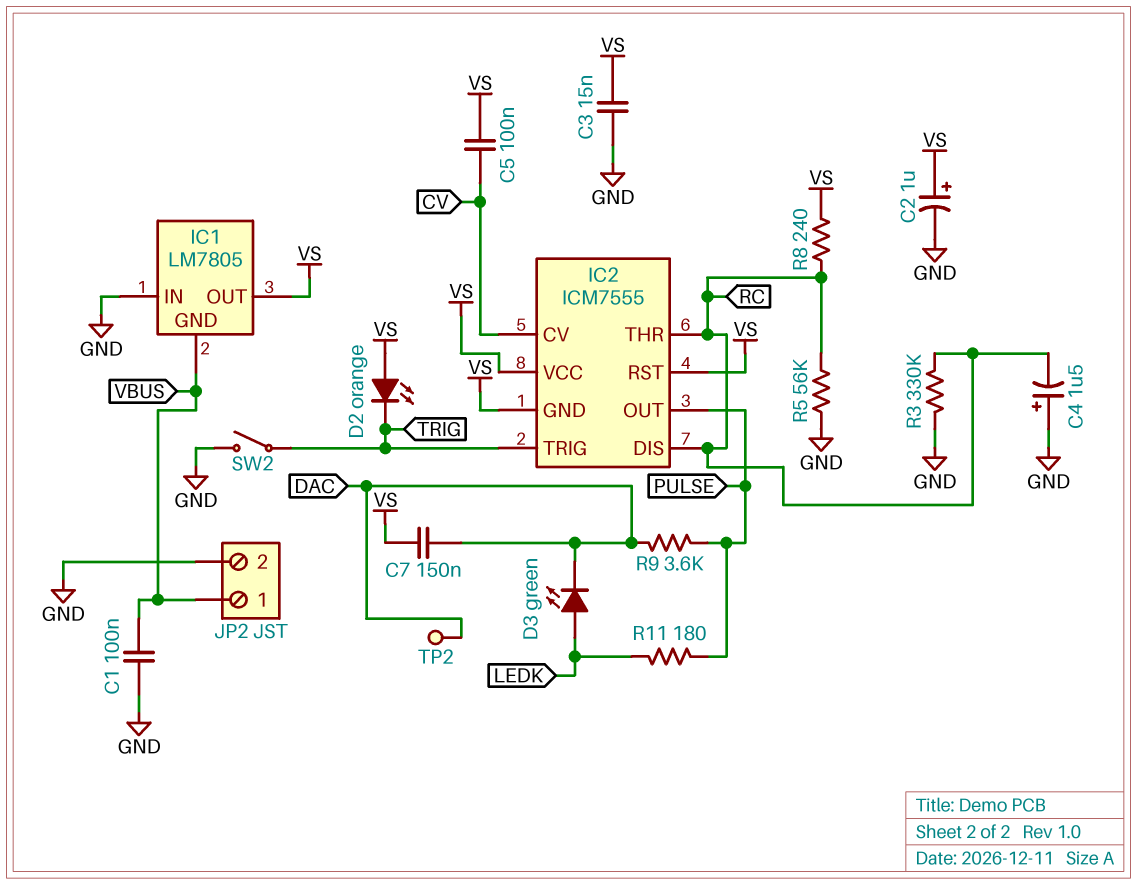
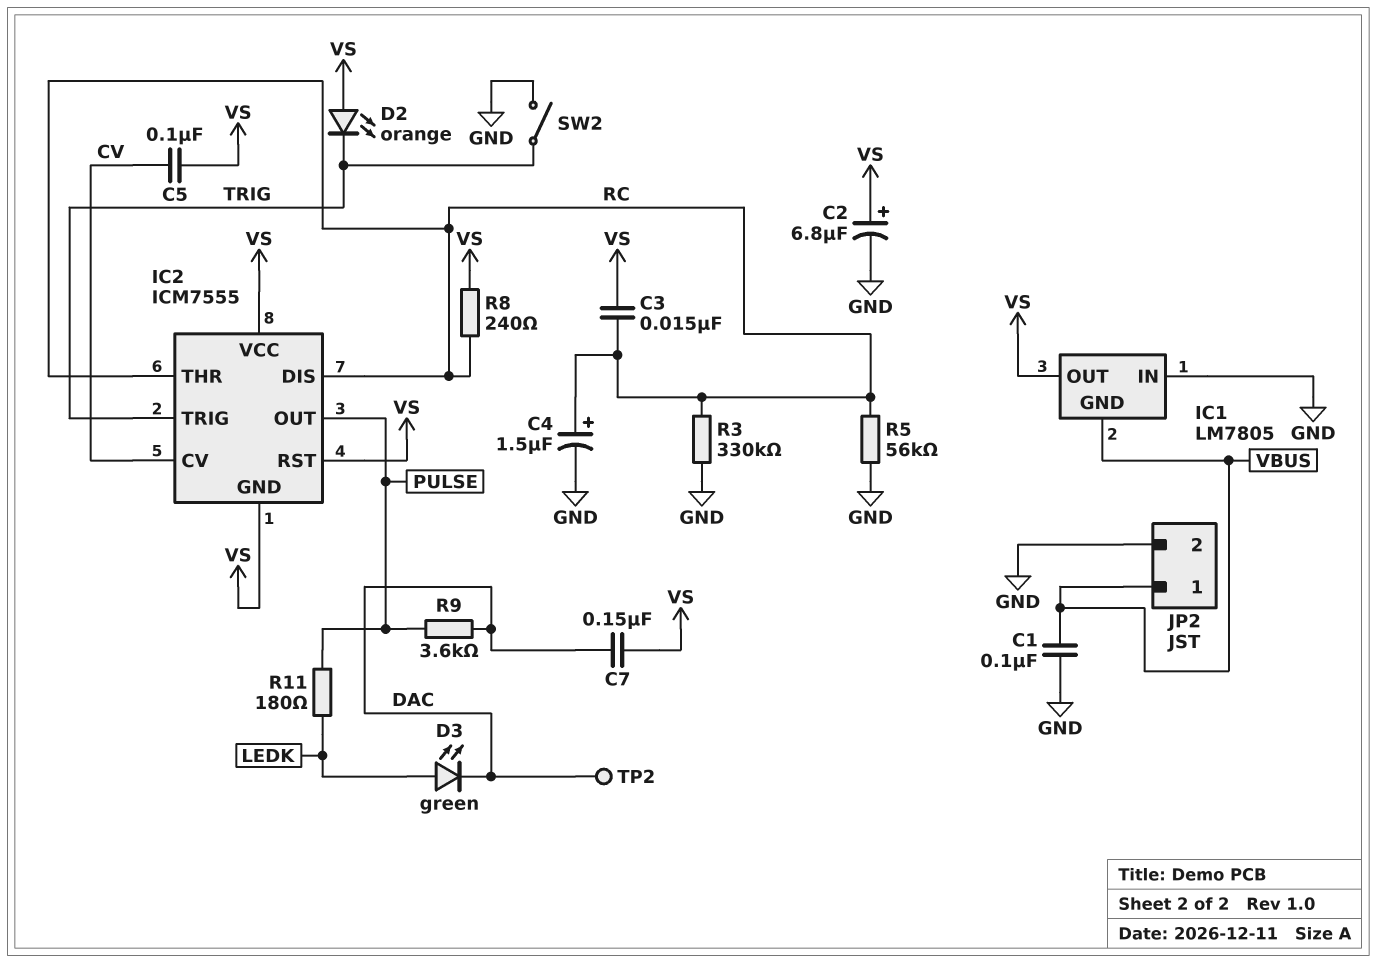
C2: 1uF (plus VS, minus GND) -> 6.8uF (plus VS, minus GND)
C3: 15nF (GND, VS) -> 15nF (RC, VS)
C4: 1.5uF (plus GND, minus RC) -> 1.5uF (plus RC, minus GND)

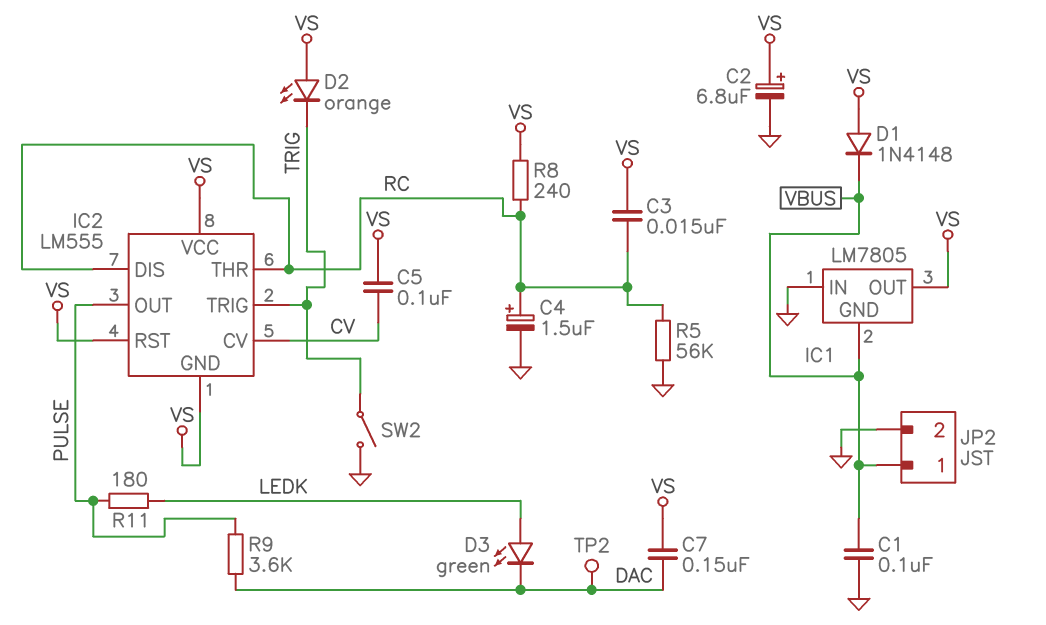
D1: none -> diode 1N4148 (A VS, K VBUS)
IC2: ICM7555 -> LM555
R3: 330k (GND, RC) -> none

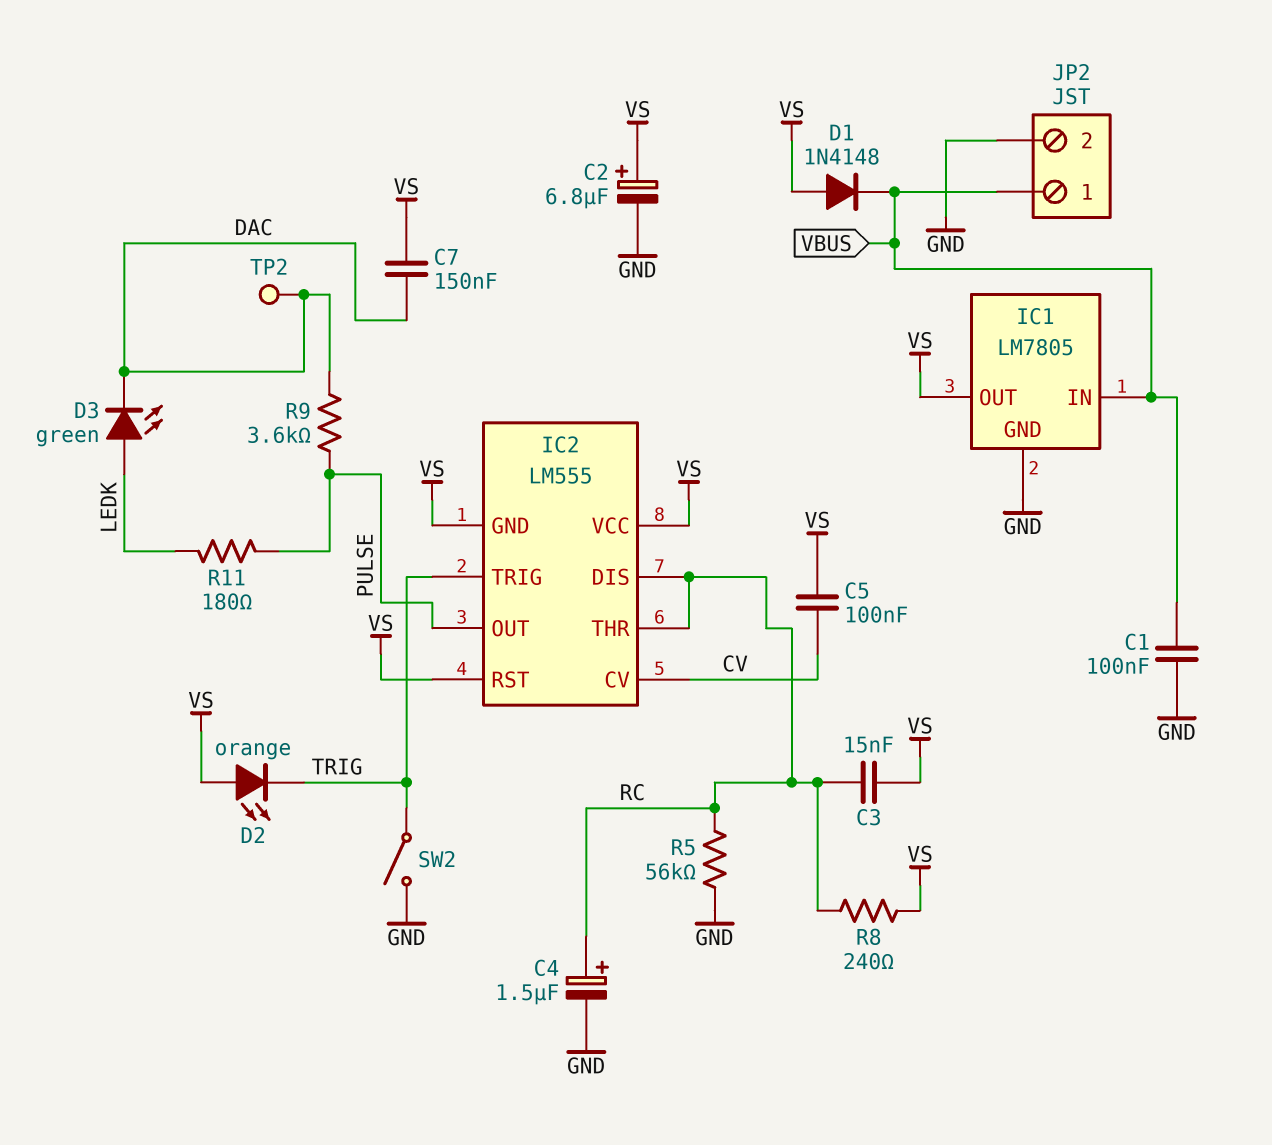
IC1 pin GND: VBUS -> GND
IC1 pin IN: GND -> VBUS

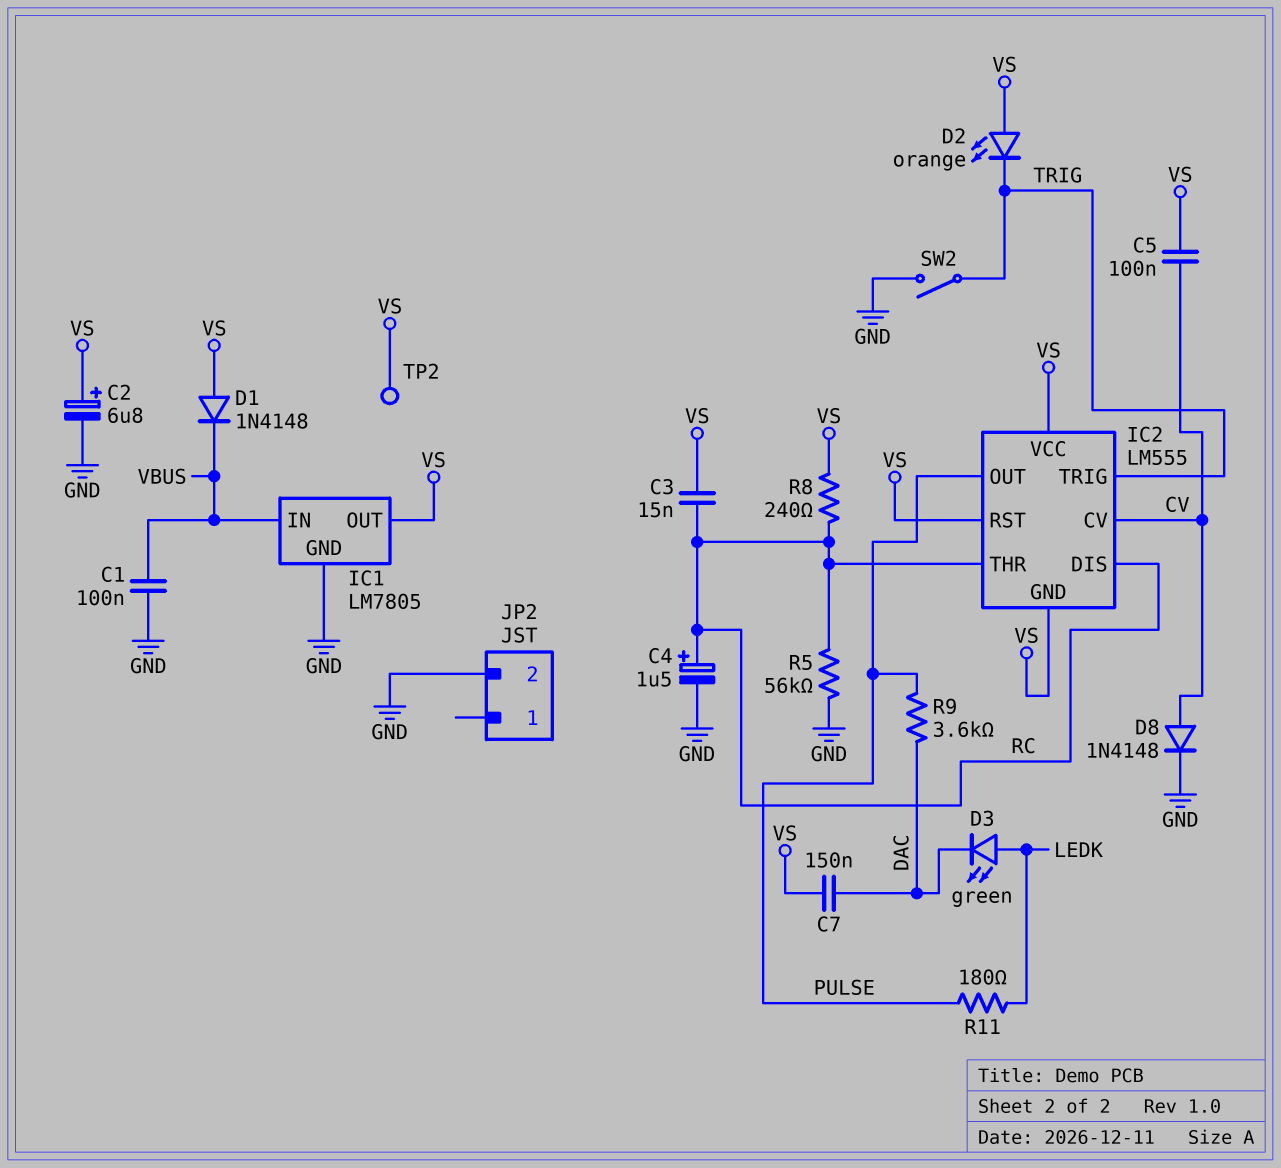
D8: none -> diode 1N4148 (A CV, K GND)
JP2 pin 1: VBUS -> none
TP2: test point (DAC) -> test point (VS)

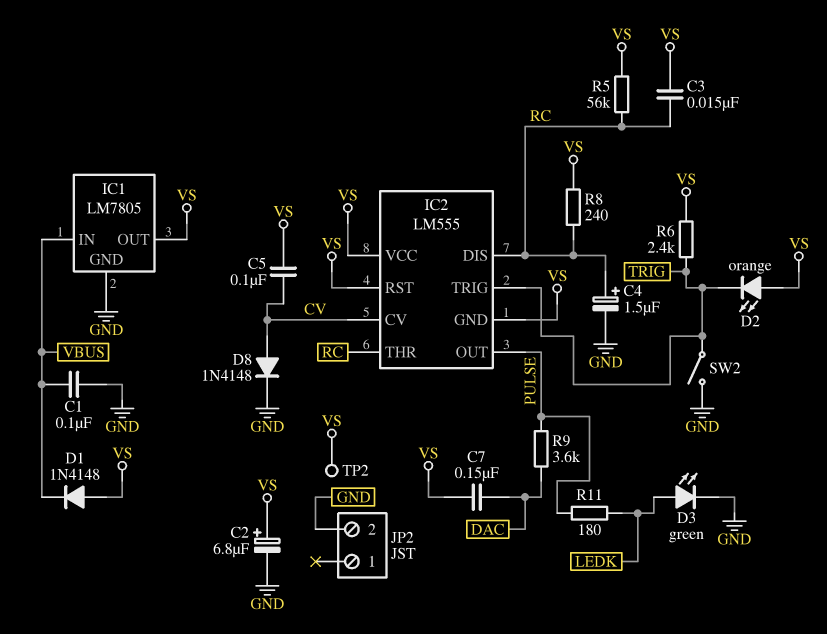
D3: LED green (A LEDK, K DAC) -> LED green (A LEDK, K GND)
R5: 56k (GND, RC) -> 56k (RC, VS)
R6: none -> 2.4k (TRIG, VS)

